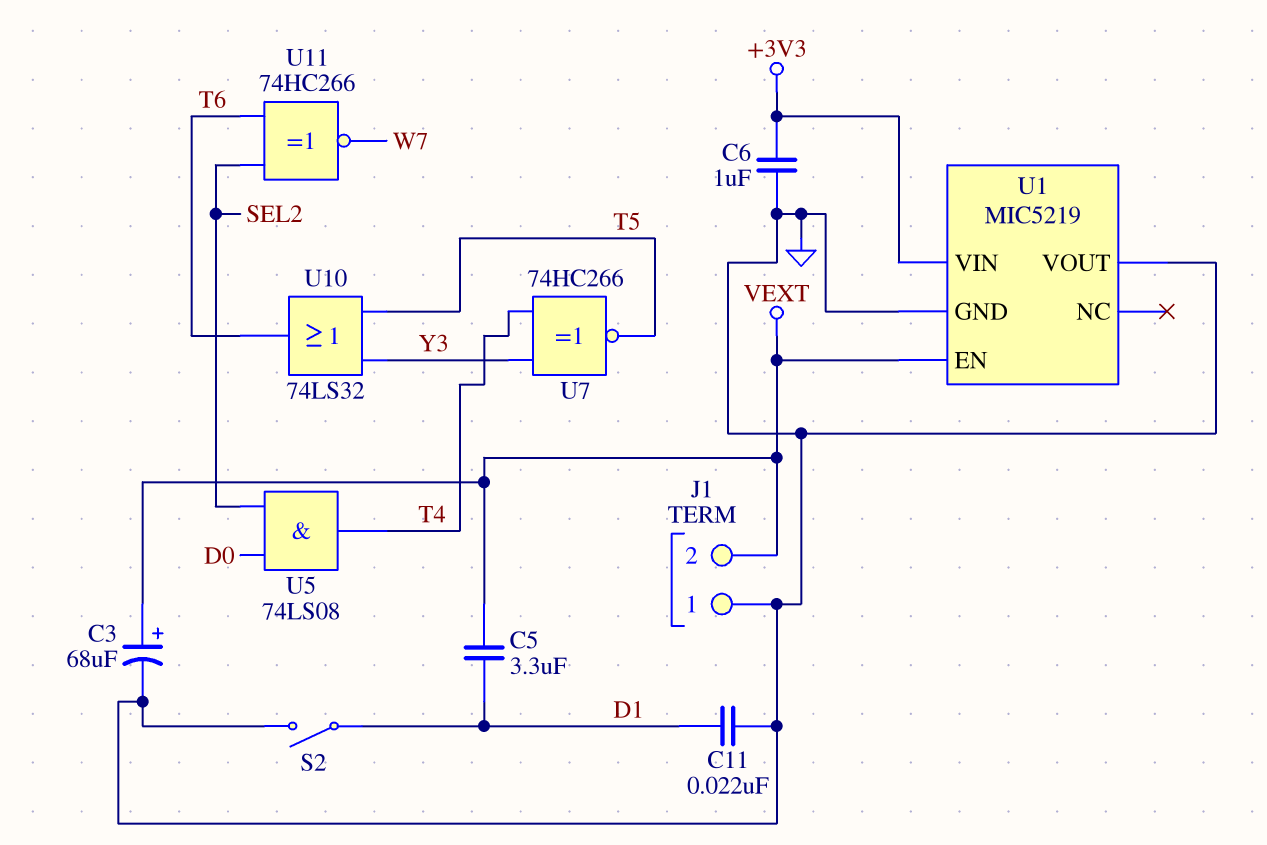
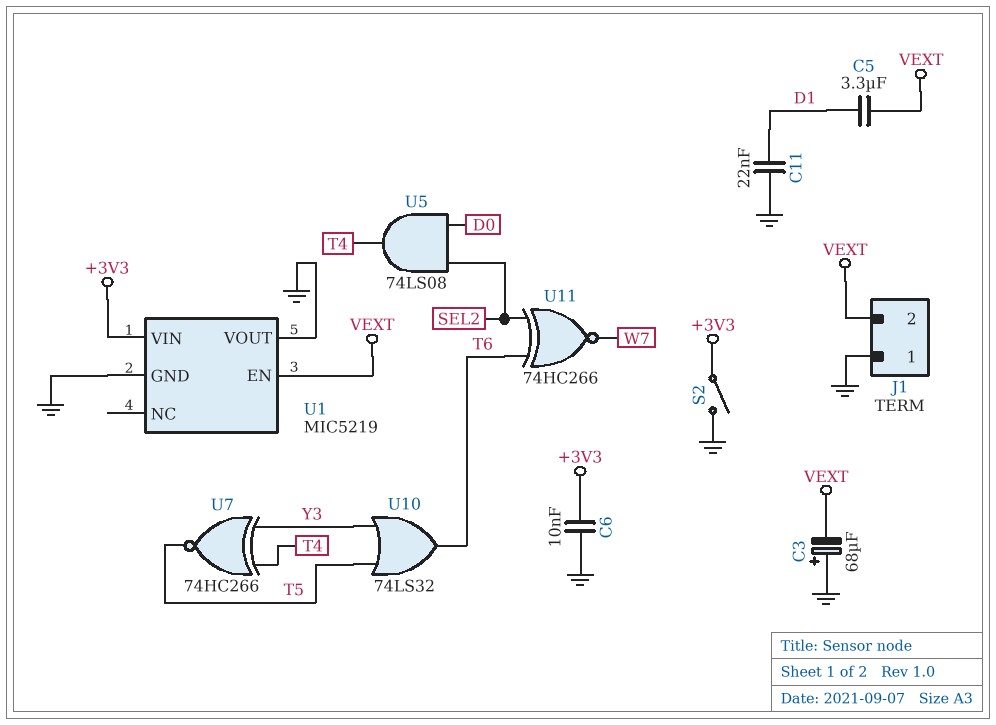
C3: 68uF (plus VEXT, minus GND) -> 68uF (plus GND, minus VEXT)
C6: 1uF (+3V3, GND) -> 10nF (+3V3, GND)
S2: switch (D1, GND) -> switch (+3V3, GND)

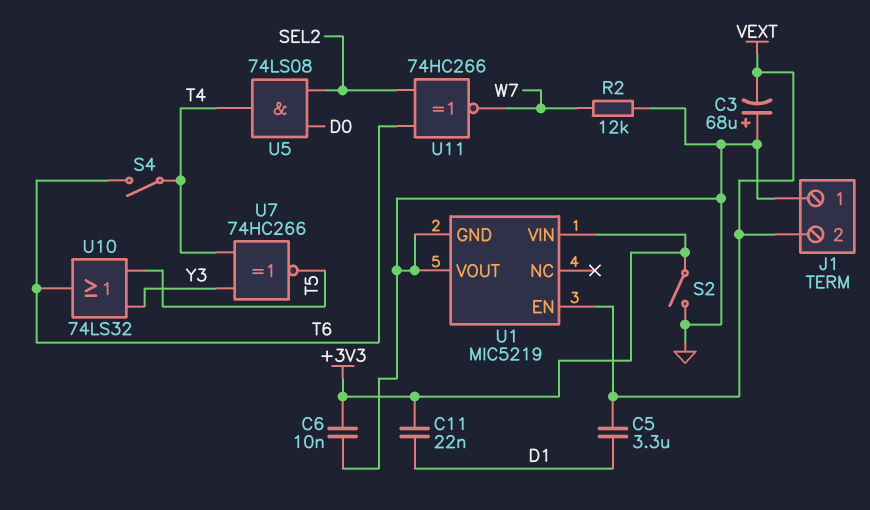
C11: 22nF (D1, GND) -> 22nF (+3V3, D1)
R2: none -> 12k (GND, W7)
S4: none -> switch (T4, T6)

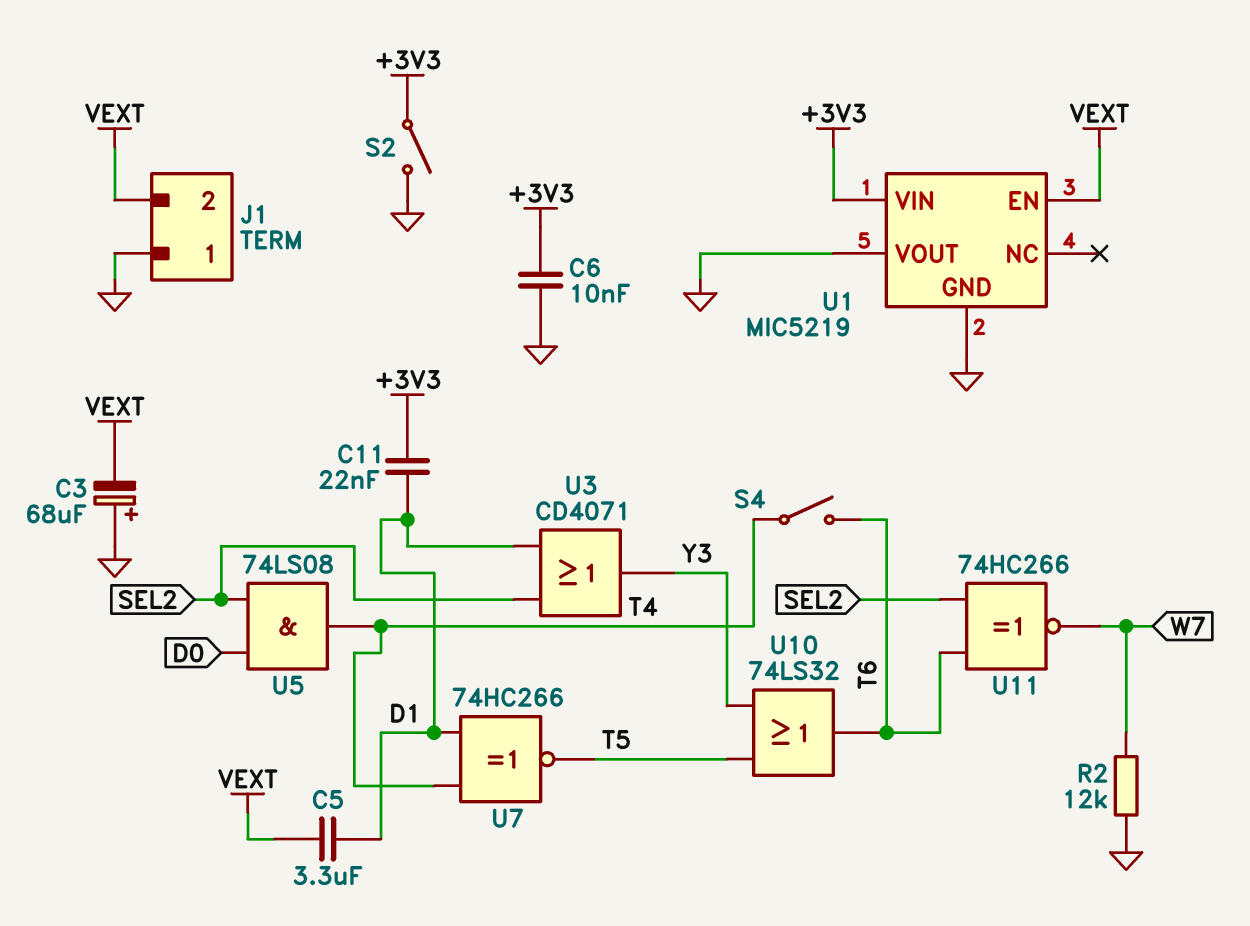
U3: none -> OR CD4071 (in D1, in SEL2, out Y3)
U7: XNOR 74HC266 (in T4, in Y3, out T5) -> XNOR 74HC266 (in D1, in T4, out T5)

